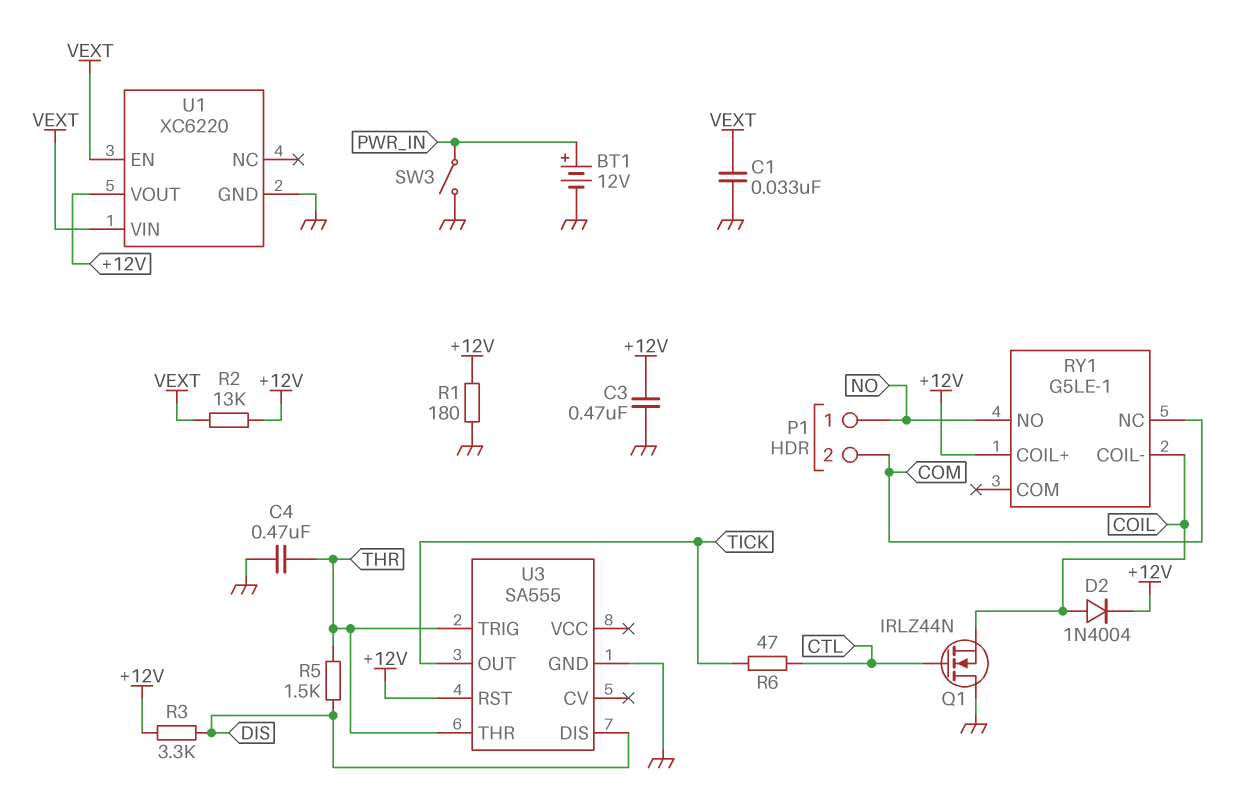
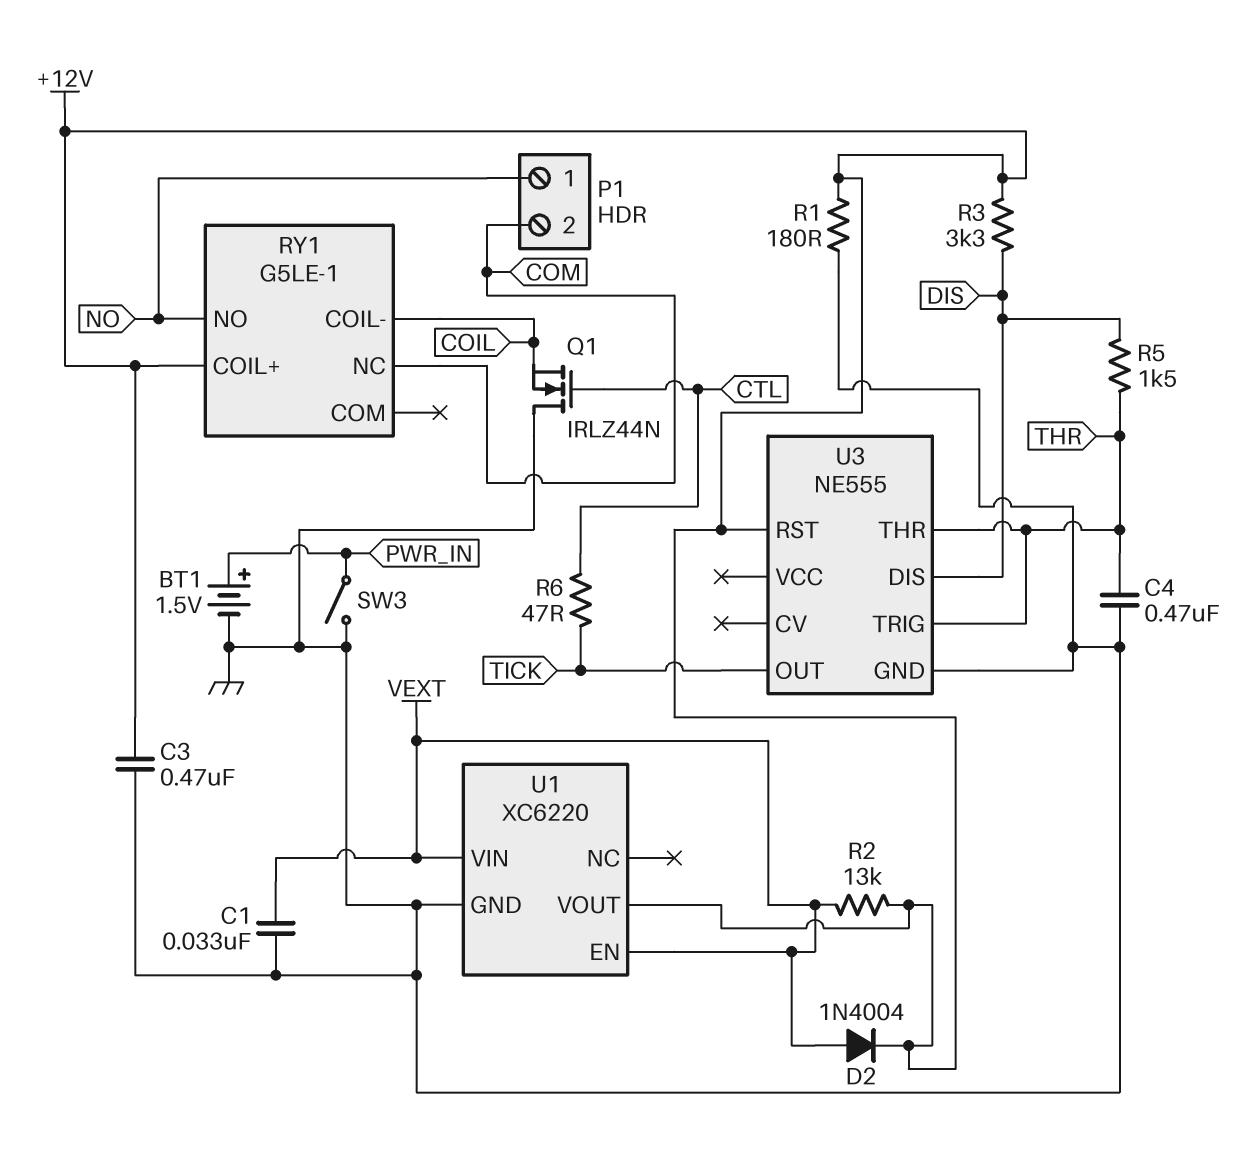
BT1: 12V (plus PWR_IN, minus GND) -> 1.5V (plus PWR_IN, minus GND)
D2: diode 1N4004 (A COIL, K +12V) -> diode 1N4004 (A VEXT, K +12V)
U3: SA555 -> NE555

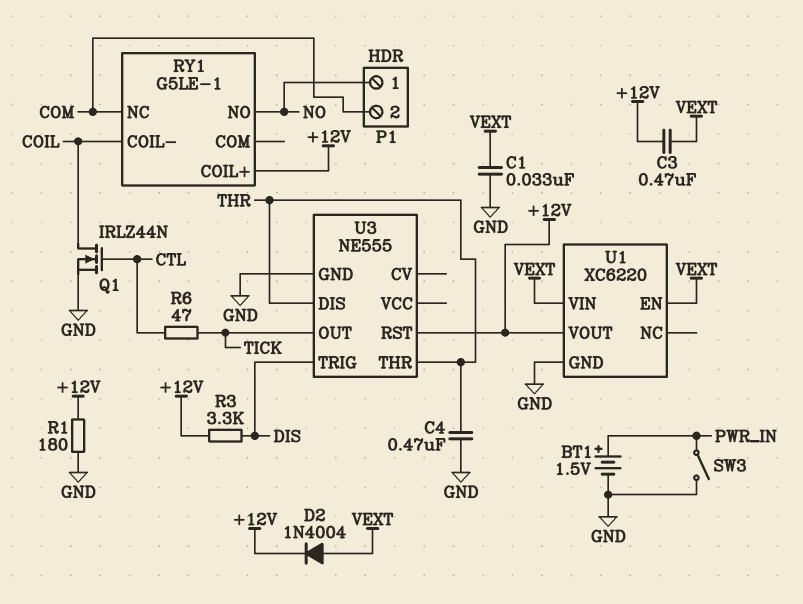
C3: 470nF (+12V, GND) -> 470nF (+12V, VEXT)
Q1: NMOS IRLZ44N (G CTL, D GND, S COIL) -> NMOS IRLZ44N (G CTL, D COIL, S GND)
R2: 13k (+12V, VEXT) -> none
R5: 1.5k (DIS, THR) -> none
U3 pin DIS: DIS -> THR
U3 pin TRIG: THR -> DIS

